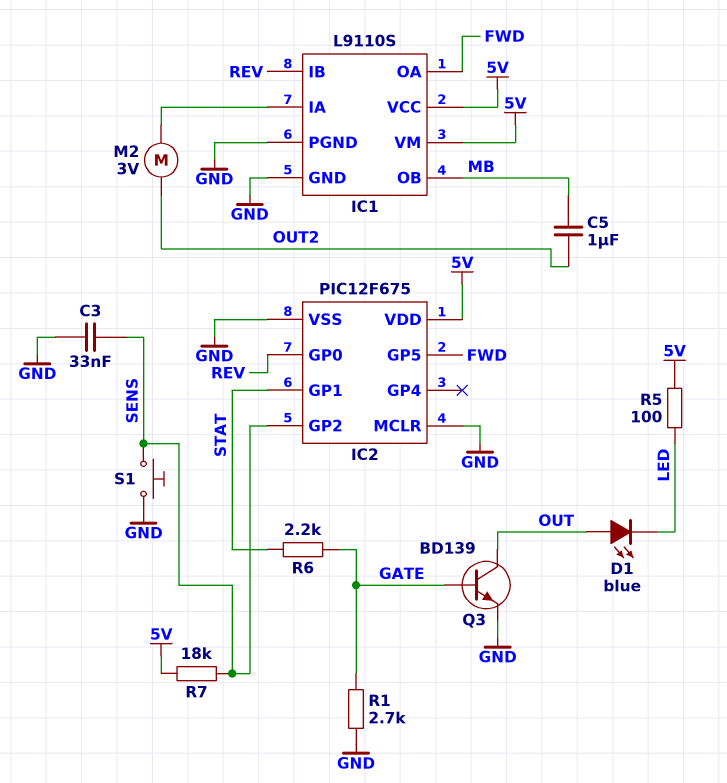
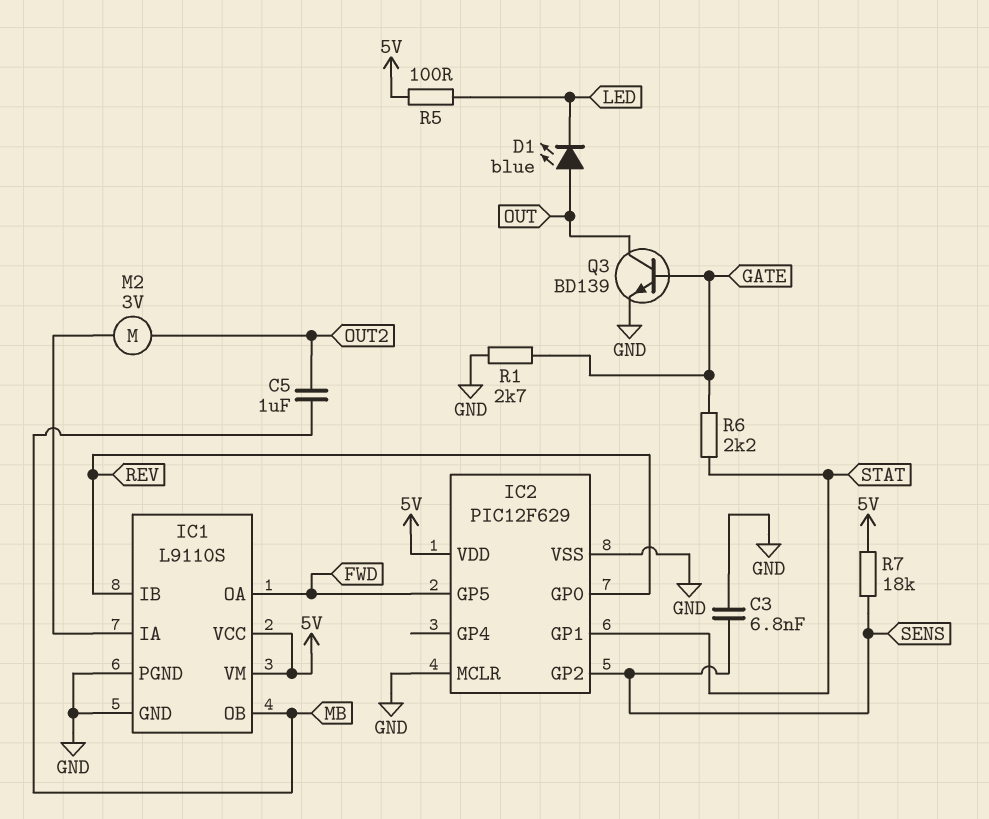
C3: 33nF (GND, SENS) -> 6.8nF (GND, SENS)
IC2: PIC12F675 -> PIC12F629
S1: button (GND, SENS) -> none

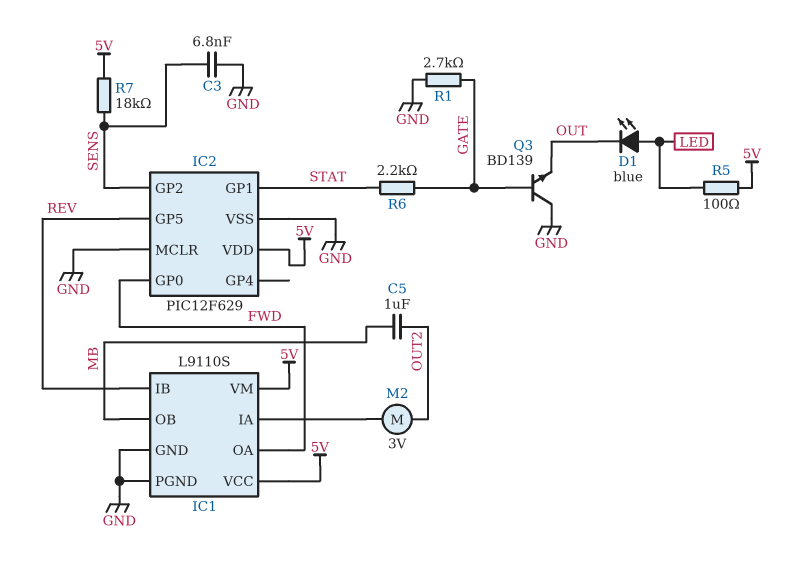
D1: LED blue (A OUT, K LED) -> LED blue (A LED, K OUT)
IC2 pin GP0: REV -> FWD
IC2 pin GP5: FWD -> REV
Q3: NPN BD139 (B GATE, C OUT, E GND) -> NPN BD139 (B GATE, C GND, E OUT)

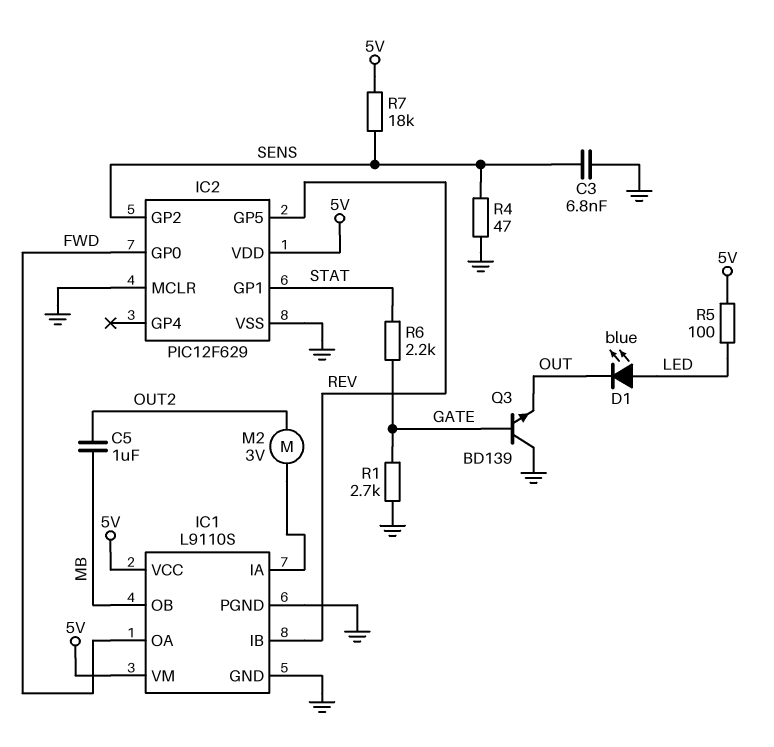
R4: none -> 47 (GND, SENS)

